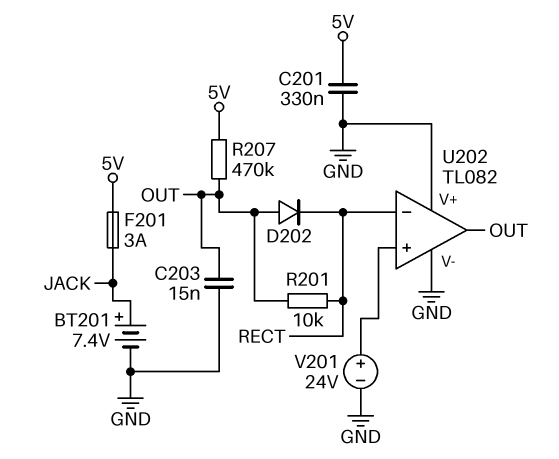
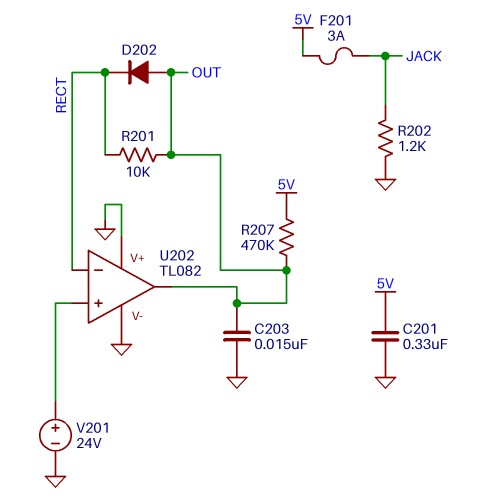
BT201: 7.4V (plus JACK, minus GND) -> none
R202: none -> 1.2k (GND, JACK)

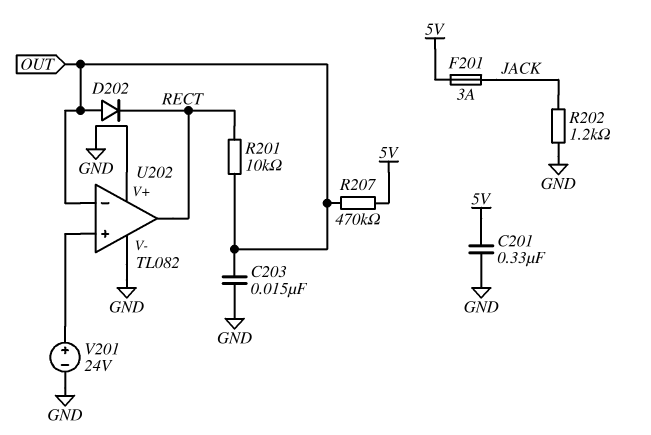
U202 pin in-: RECT -> OUT
U202 pin out: OUT -> RECT

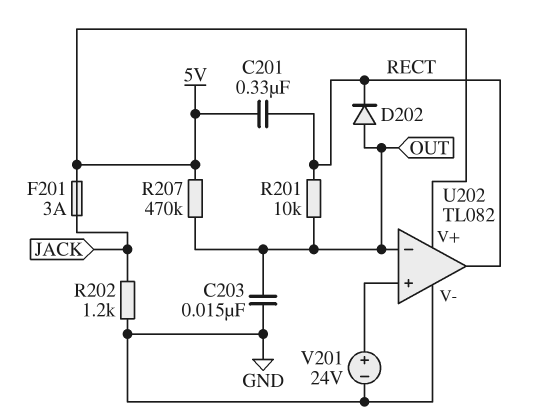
C201: 330nF (5V, GND) -> 330nF (5V, RECT)
U202 pin V+: GND -> 5V

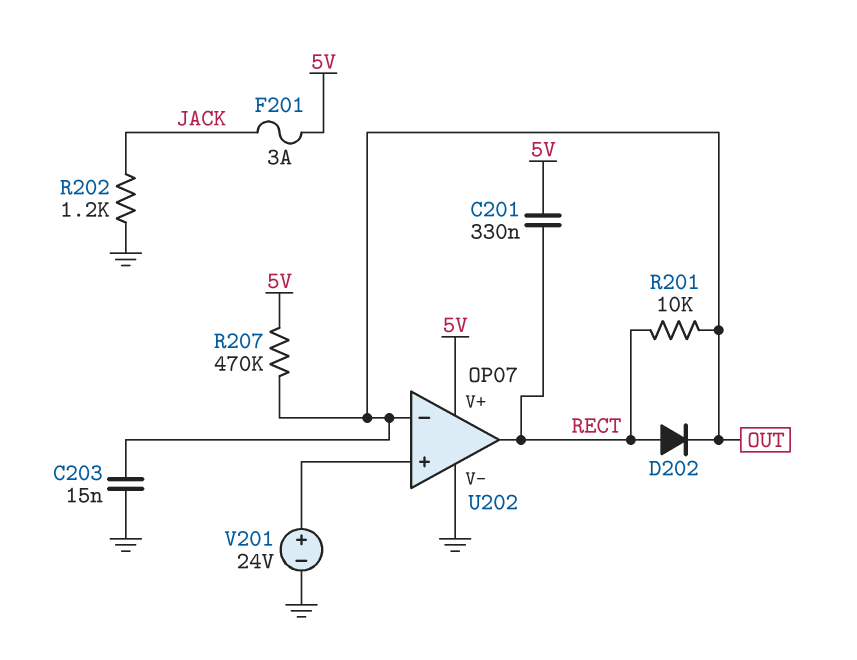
D202: diode (A OUT, K RECT) -> diode (A RECT, K OUT)
U202: TL082 -> OP07

